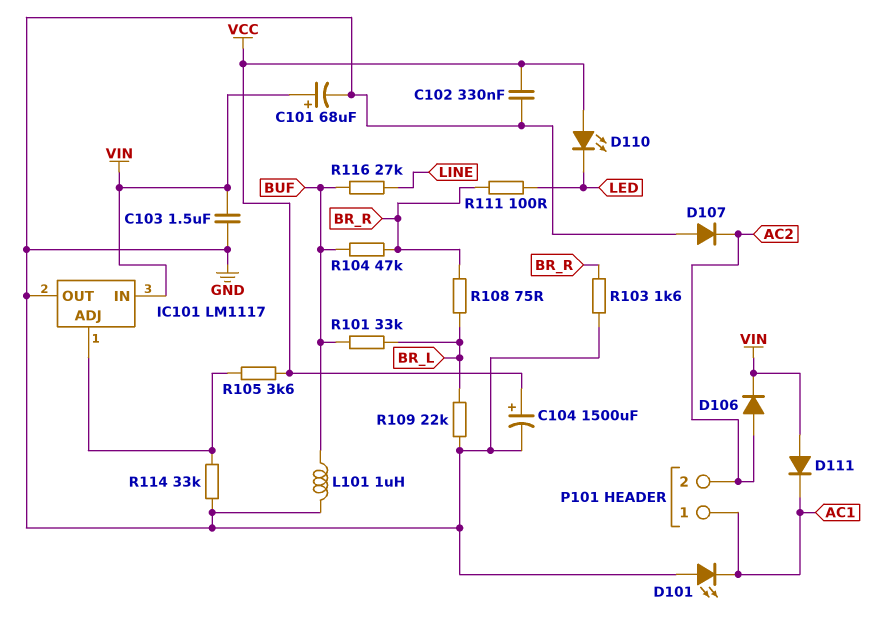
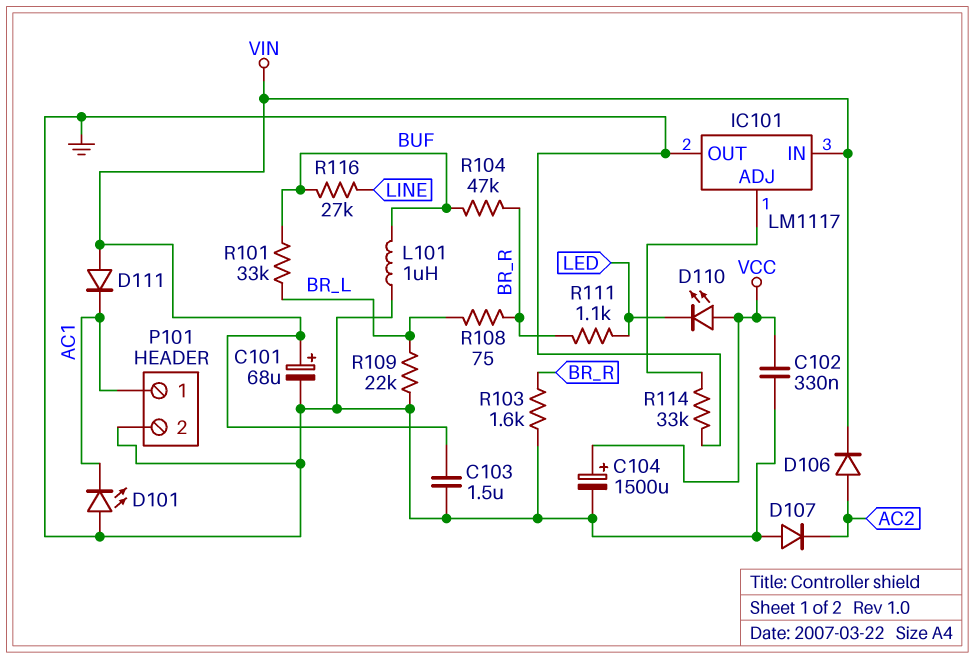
P101 pin 2: AC2 -> GND
R105: 3.6k (IC101/ADJ, VCC) -> none
R111: 100 (BR_R, LED) -> 1.1k (BR_R, LED)

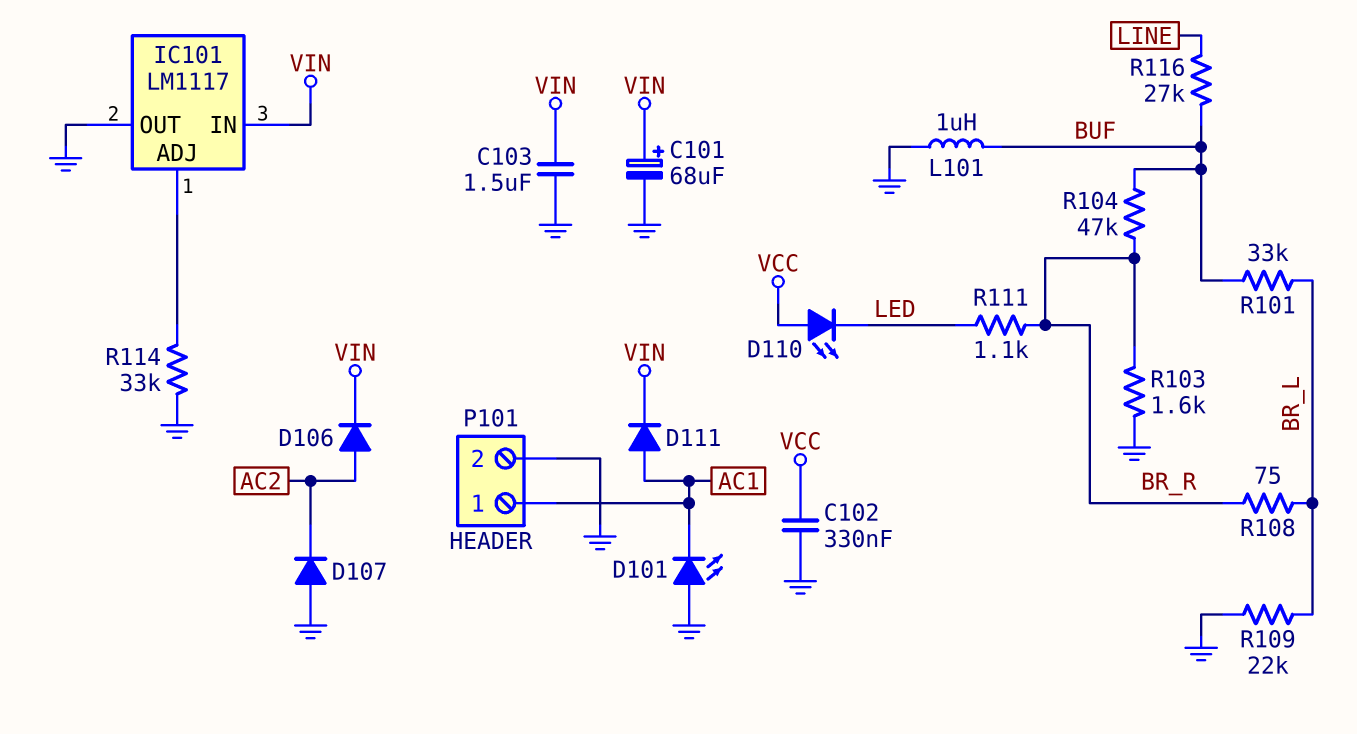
C104: 1500uF (plus VCC, minus GND) -> none
D111: diode (A VIN, K AC1) -> diode (A AC1, K VIN)

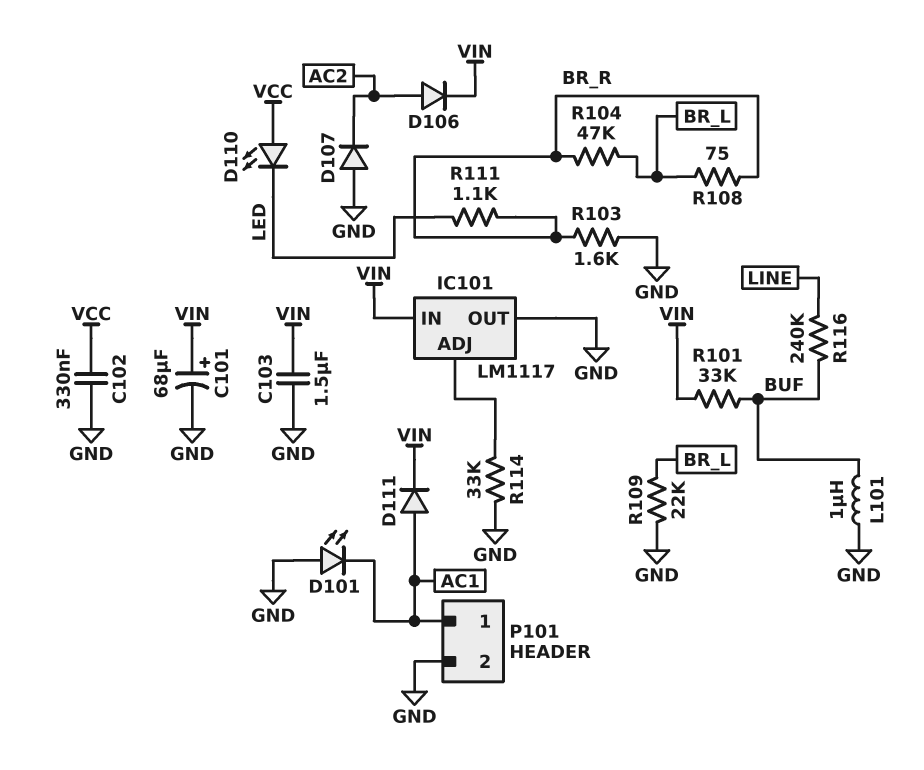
R101: 33k (BR_L, BUF) -> 33k (BUF, VIN)
R104: 47k (BR_R, BUF) -> 47k (BR_L, BR_R)
R116: 27k (BUF, LINE) -> 240k (BUF, LINE)

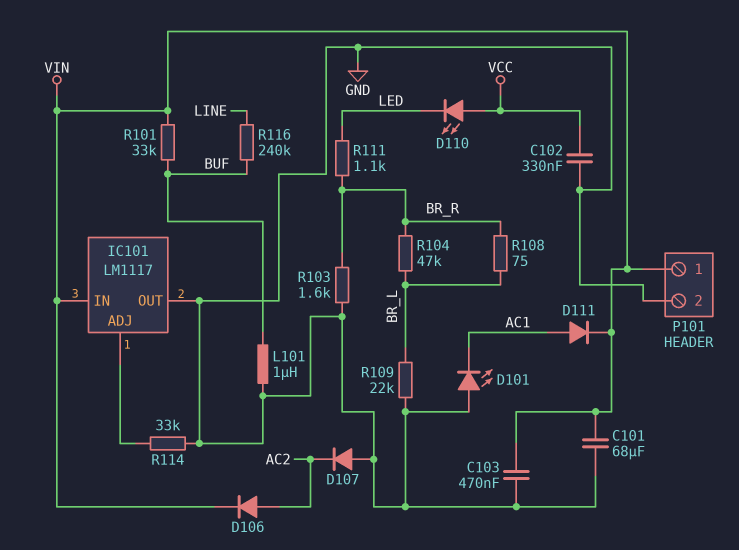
C101: 68uF (plus VIN, minus GND) -> 68uF (GND, VIN)
C103: 1.5uF (GND, VIN) -> 470nF (GND, VIN)
P101 pin 1: AC1 -> VIN

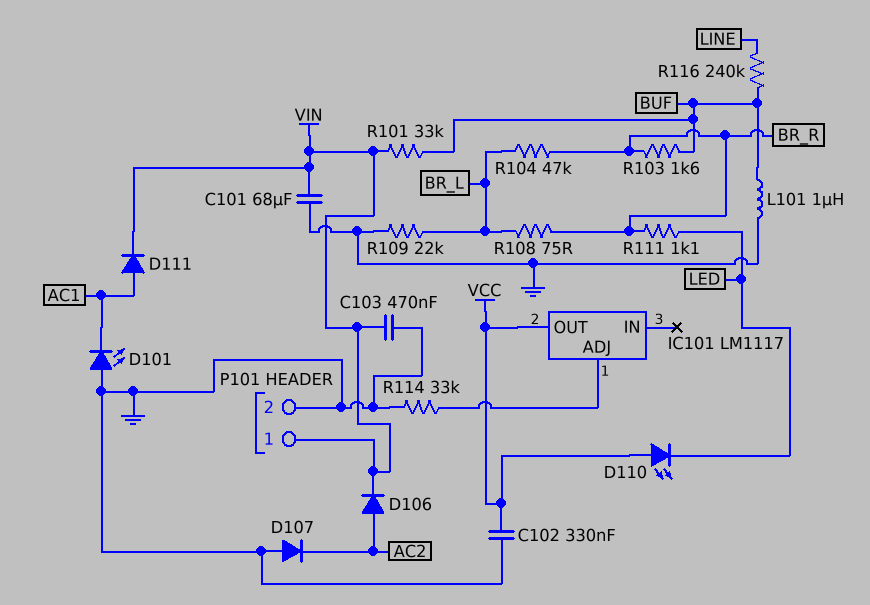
IC101 pin IN: VIN -> none
IC101 pin OUT: GND -> VCC
R103: 1.6k (BR_R, GND) -> 1.6k (BR_R, BUF)

